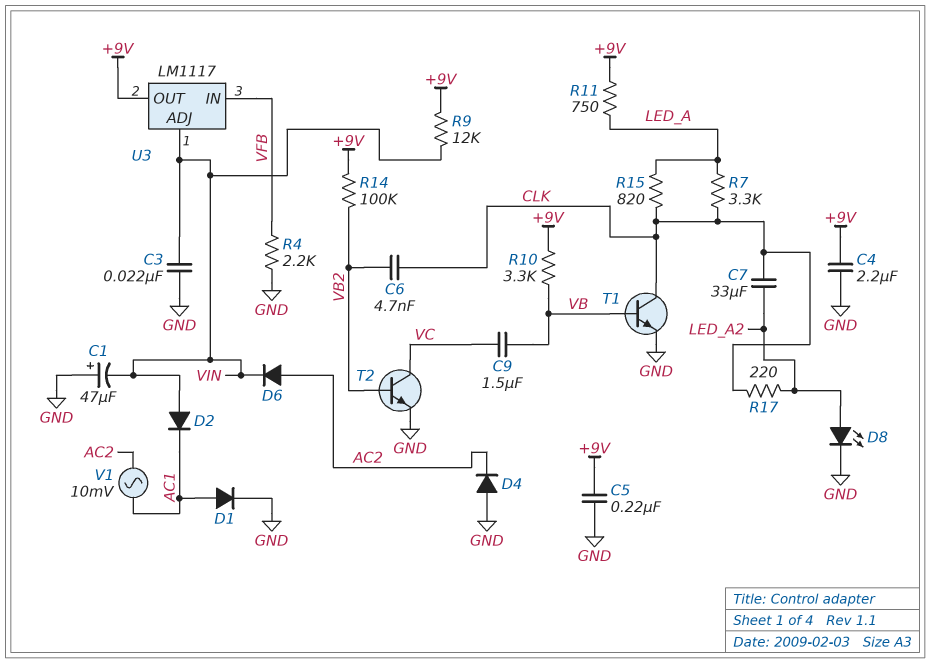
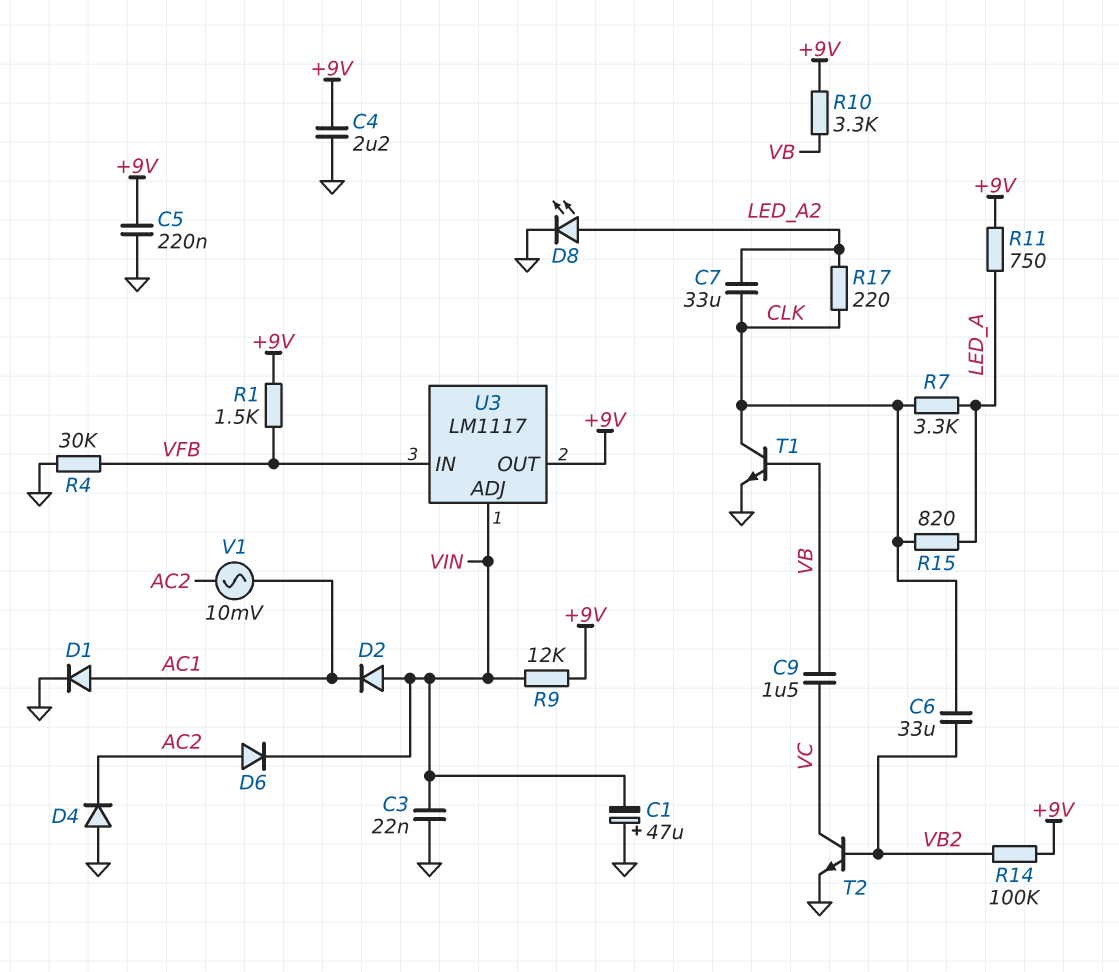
C6: 4.7nF (CLK, VB2) -> 33uF (CLK, VB2)
R1: none -> 1.5k (+9V, VFB)
R4: 2.2k (GND, VFB) -> 30k (GND, VFB)

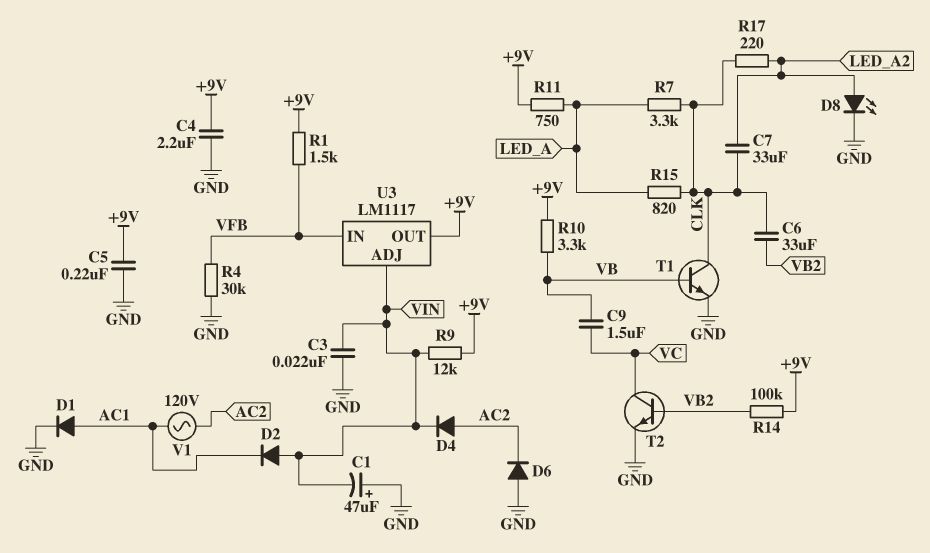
D4: diode (A GND, K AC2) -> diode (A AC2, K VIN)
D6: diode (A AC2, K VIN) -> diode (A GND, K AC2)
V1: AC 10mV (AC1, AC2) -> AC 120V (AC1, AC2)

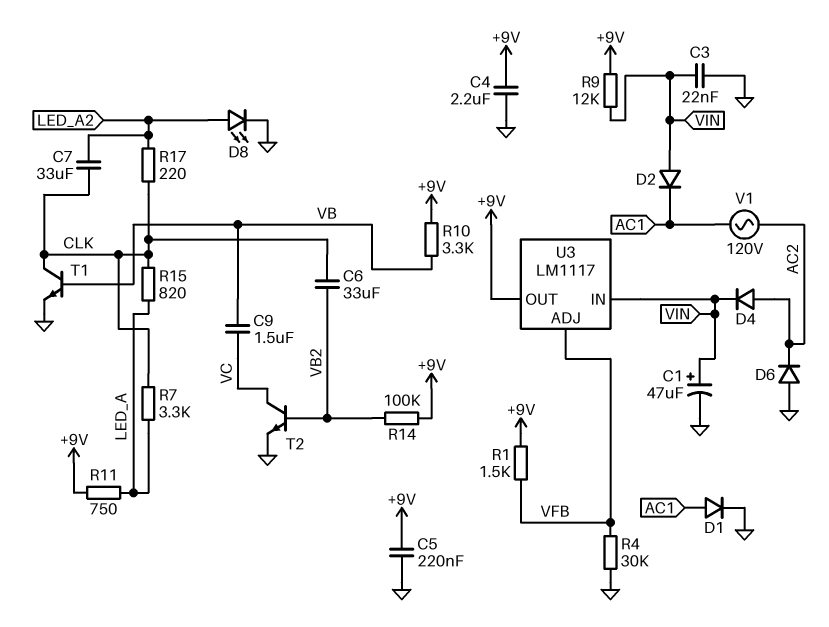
C1: 47uF (plus GND, minus VIN) -> 47uF (plus VIN, minus GND)
U3 pin ADJ: VIN -> VFB
U3 pin IN: VFB -> VIN

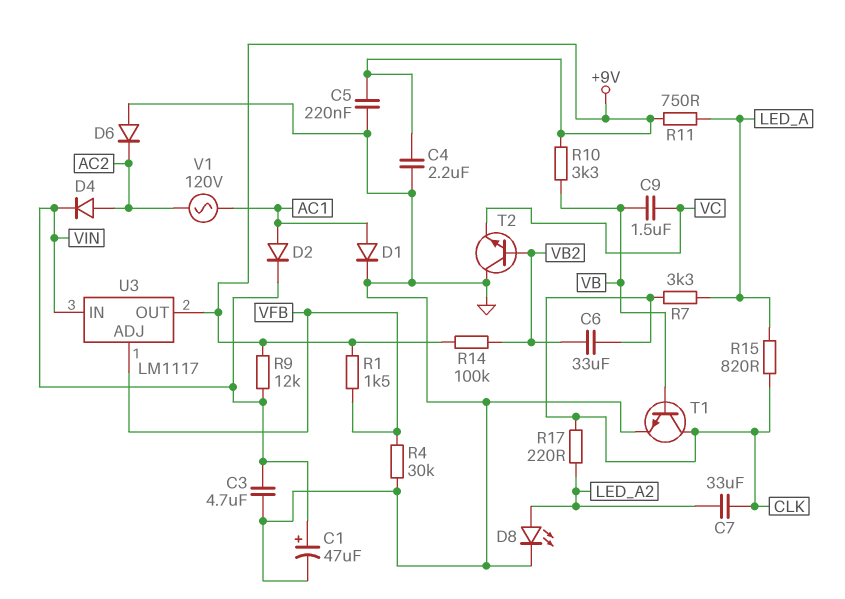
C3: 22nF (GND, VIN) -> 4.7uF (GND, VIN)
D2: diode (A VIN, K AC1) -> diode (A AC1, K VIN)
T2: NPN (B VB2, C VC, E GND) -> NPN (B VB2, C GND, E VC)

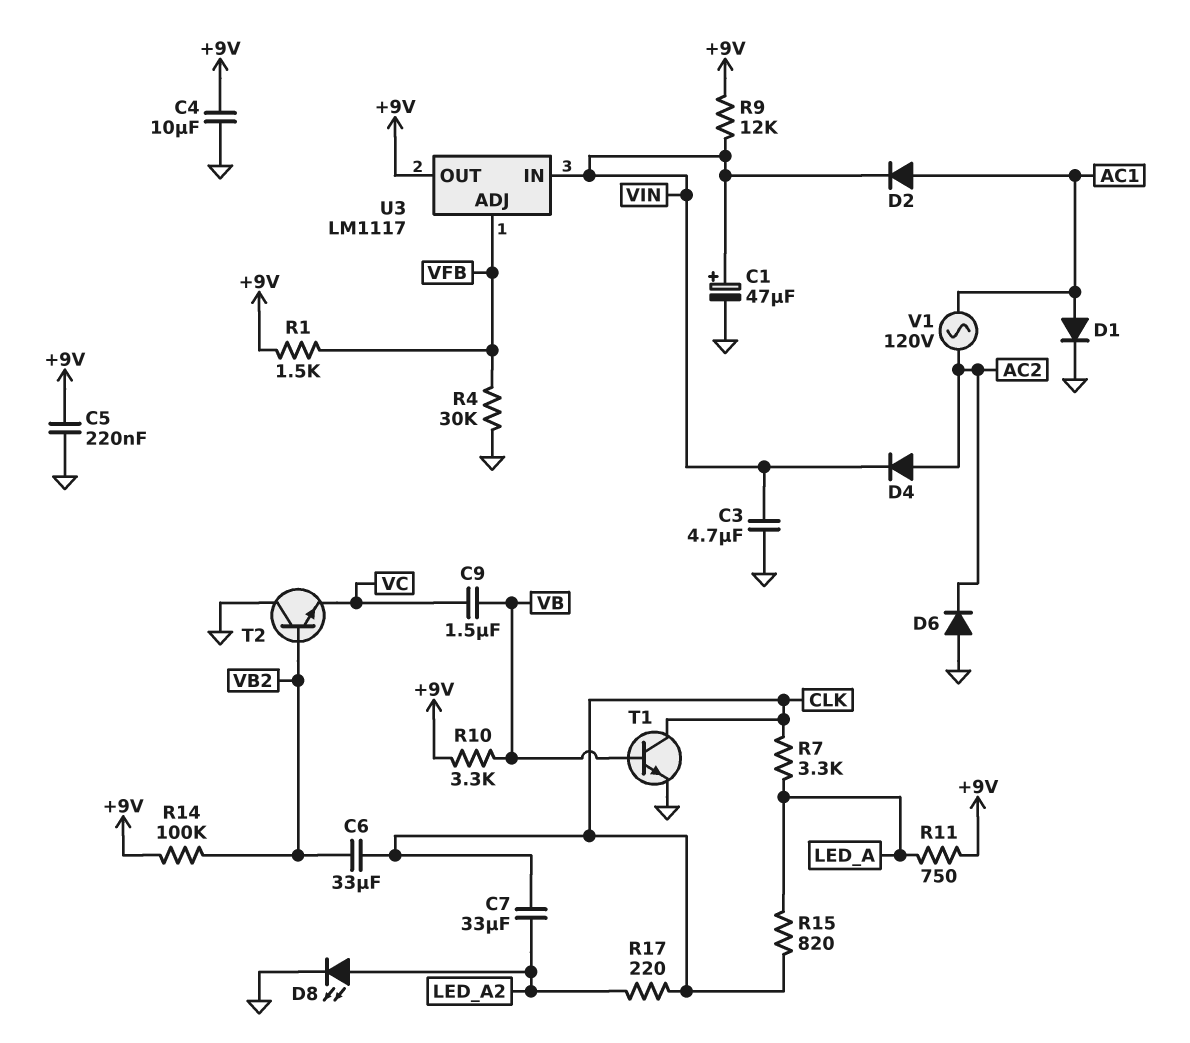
C4: 2.2uF (+9V, GND) -> 10uF (+9V, GND)

